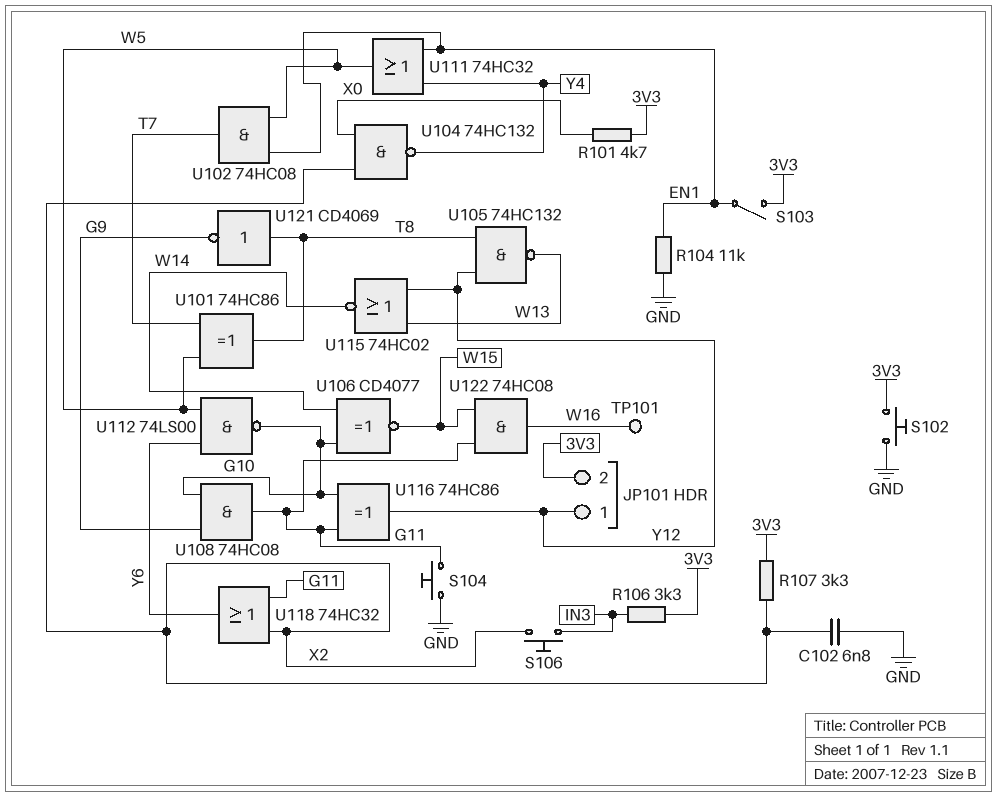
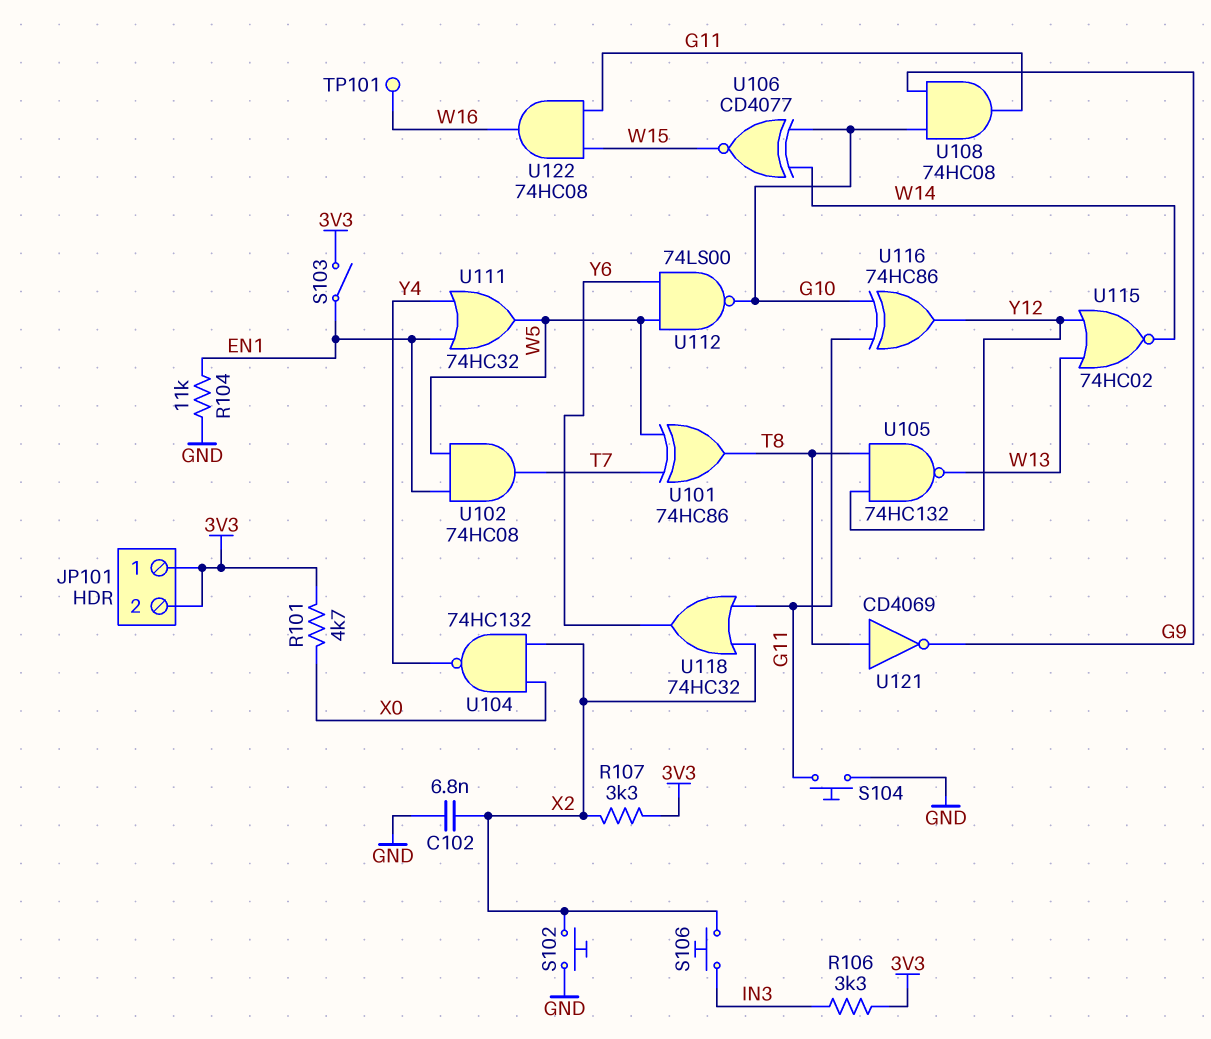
JP101 pin 1: Y12 -> 3V3
S102: button (3V3, GND) -> button (GND, X2)

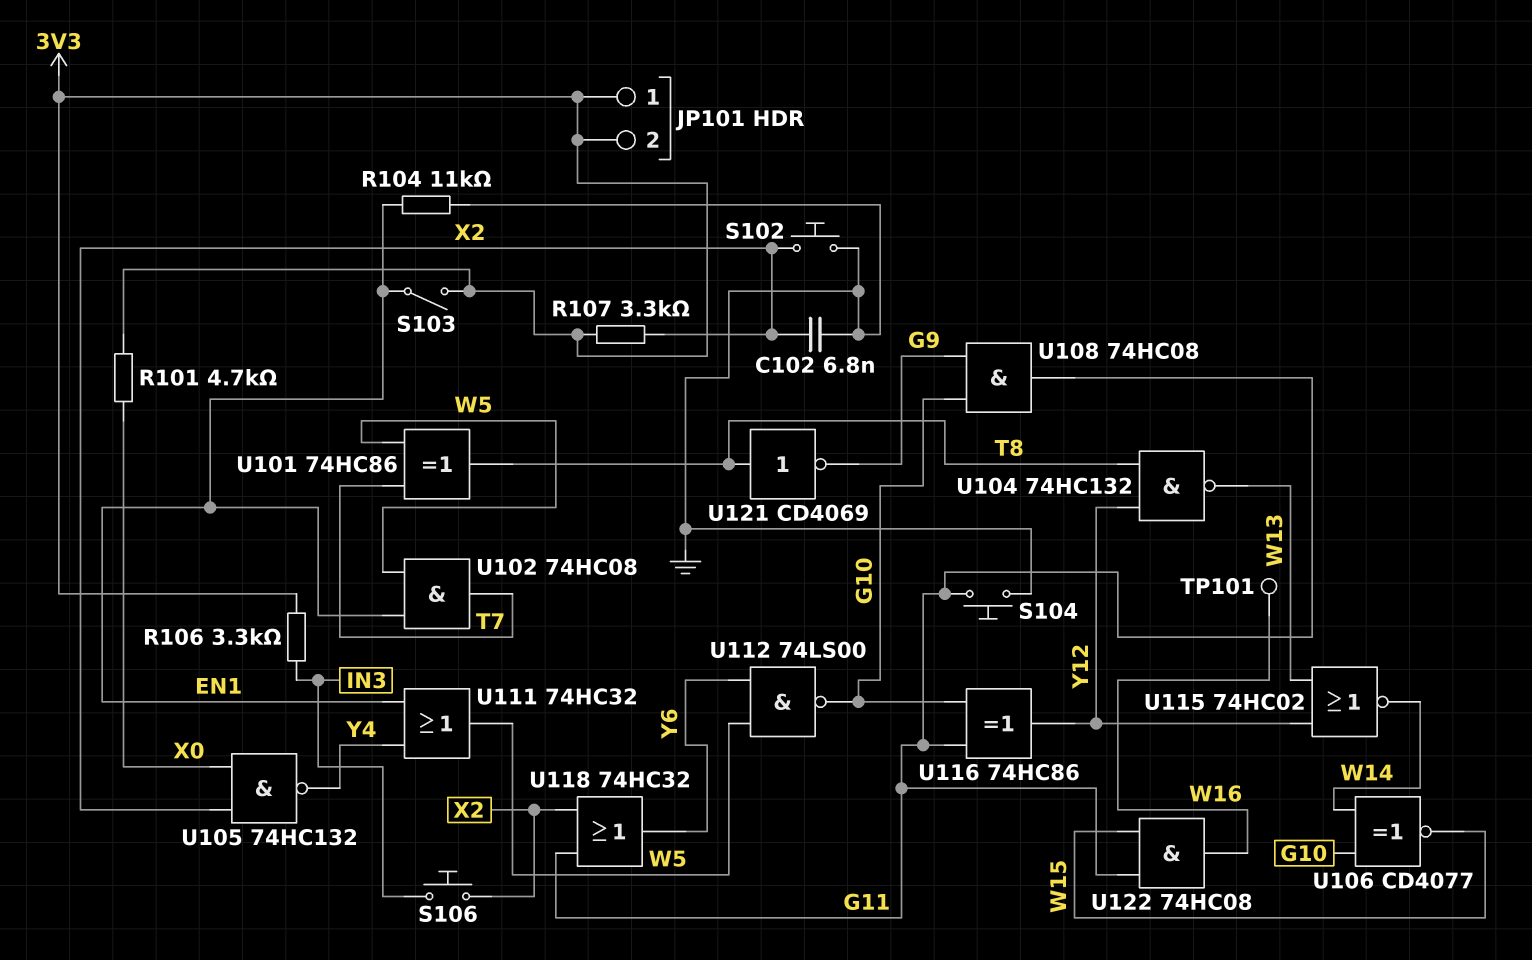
U104: NAND 74HC132 (in X0, in X2, out Y4) -> NAND 74HC132 (in T8, in Y12, out W13)
U105: NAND 74HC132 (in T8, in Y12, out W13) -> NAND 74HC132 (in X0, in X2, out Y4)

